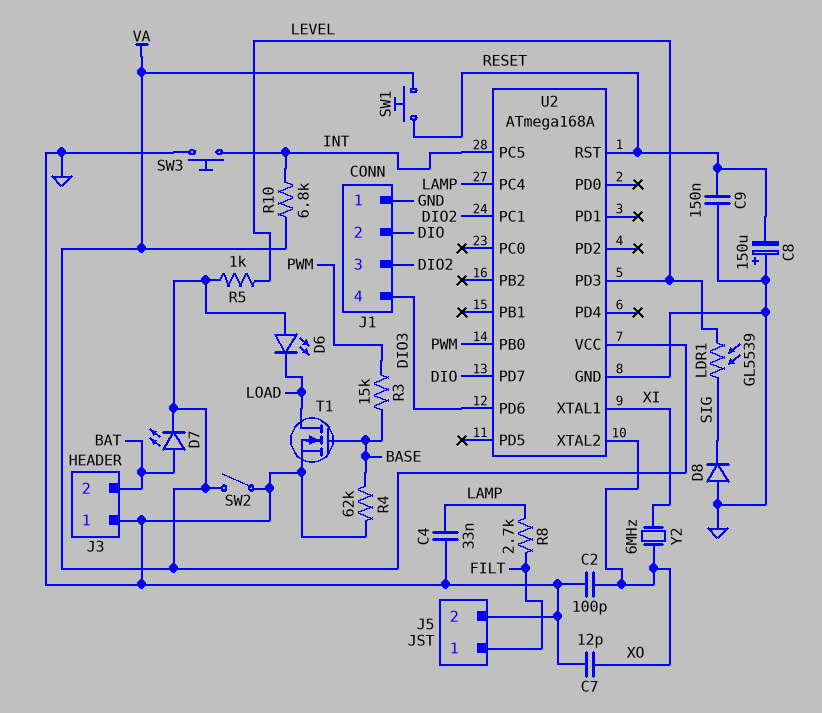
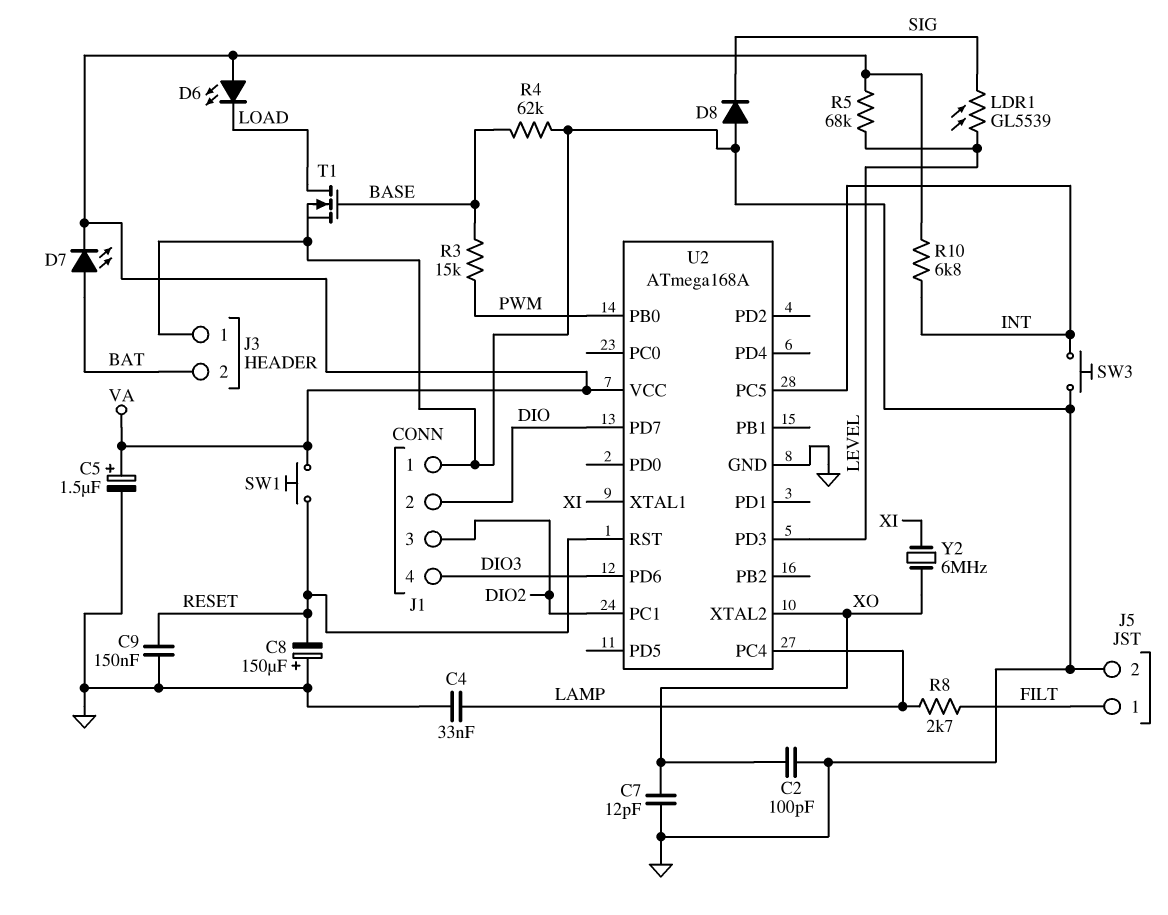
C5: none -> 1.5uF (plus VA, minus GND)
R5: 1k (LEVEL, VA) -> 68k (LEVEL, VA)
SW2: switch (GND, VA) -> none

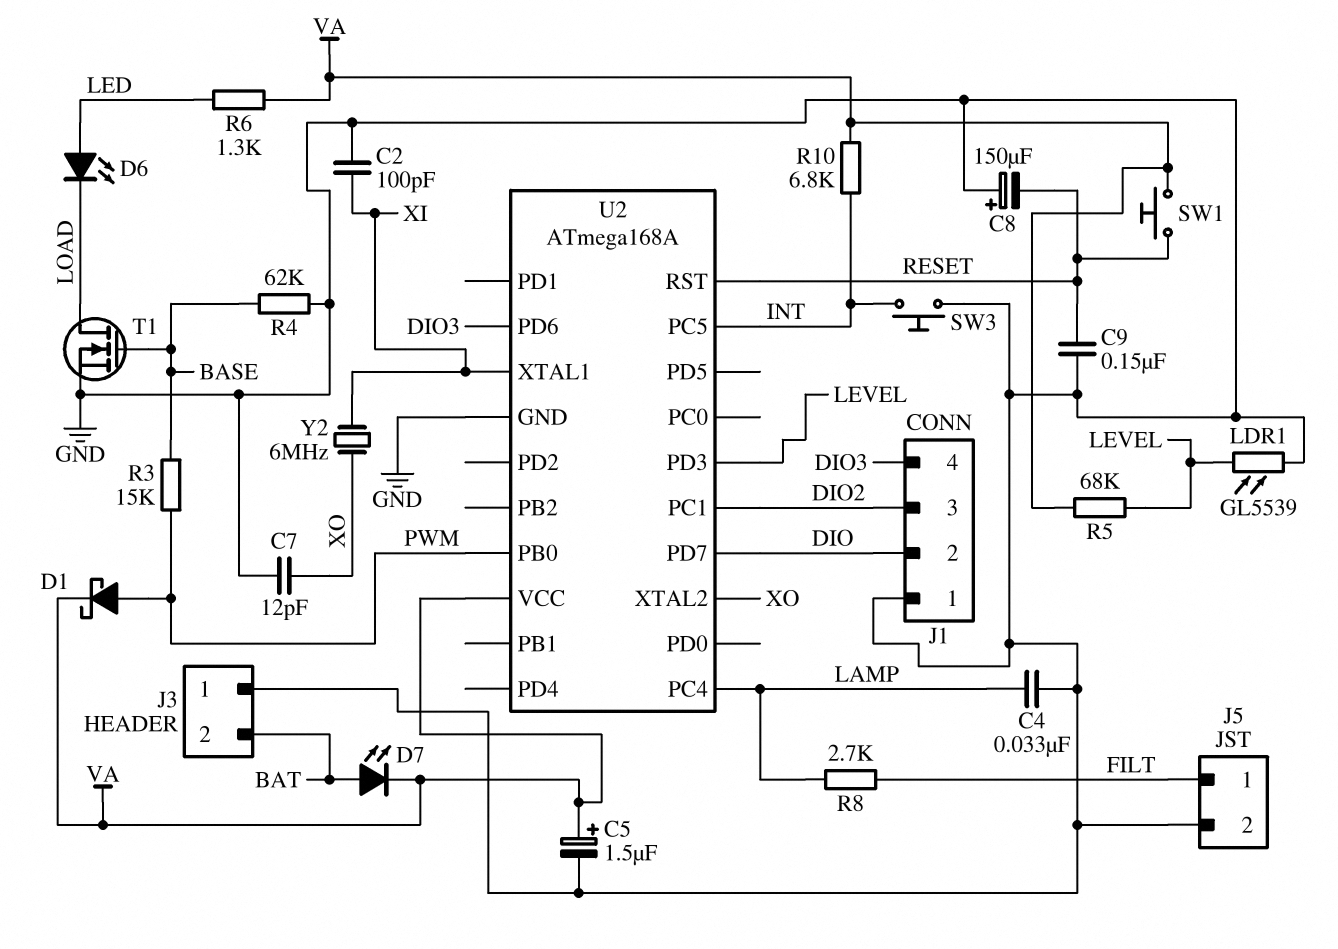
C2: 100pF (GND, XO) -> 100pF (GND, XI)
D1: none -> schottky (A PWM, K VA)
D6: LED (A VA, K LOAD) -> LED (A LED, K LOAD)
D8: diode (A GND, K SIG) -> none
LDR1: GL5539 (LEVEL, SIG) -> GL5539 (GND, LEVEL)
R6: none -> 1.3k (LED, VA)

